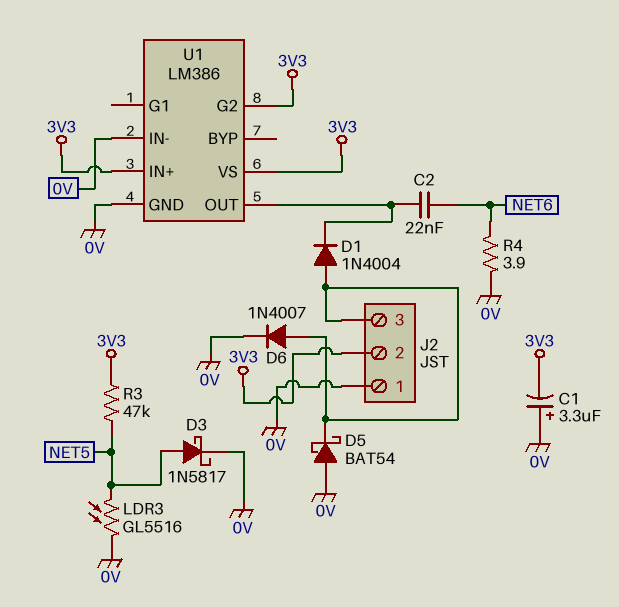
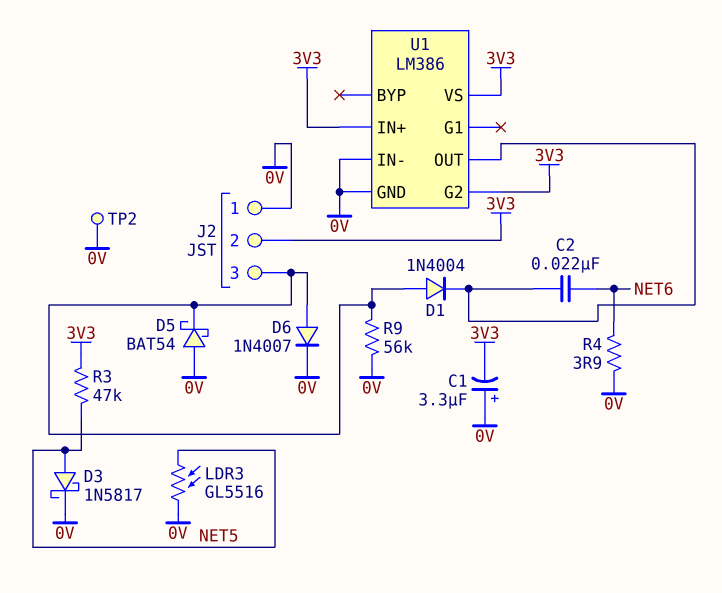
R9: none -> 56k (0V, J2/3)
TP2: none -> test point (0V)

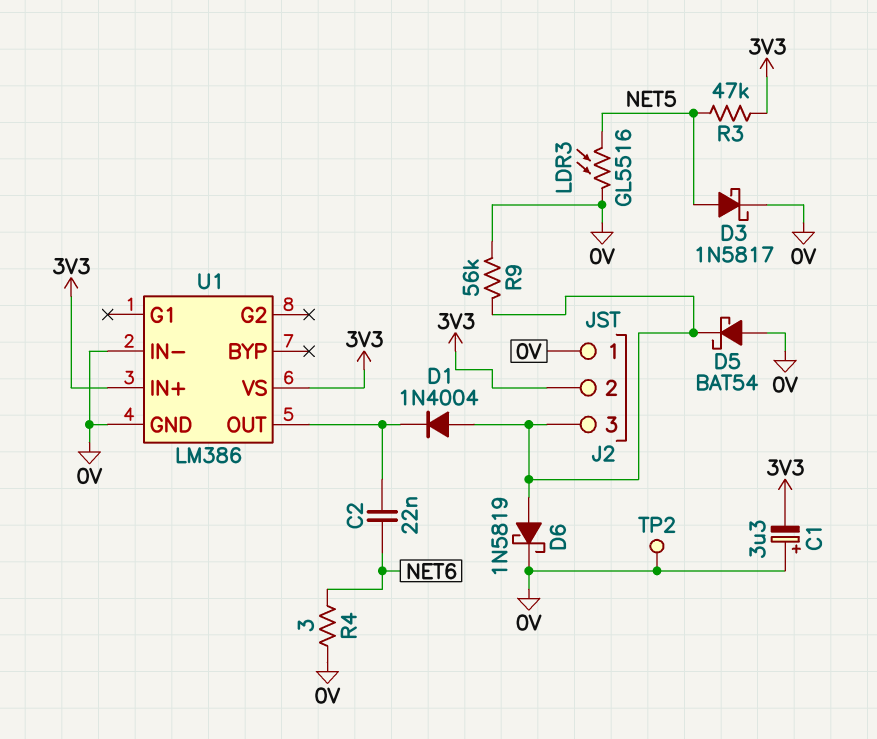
D6: diode 1N4007 (A J2/3, K 0V) -> schottky 1N5819 (A J2/3, K 0V)
R4: 3.9 (0V, NET6) -> 3 (0V, NET6)
U1 pin G2: 3V3 -> none

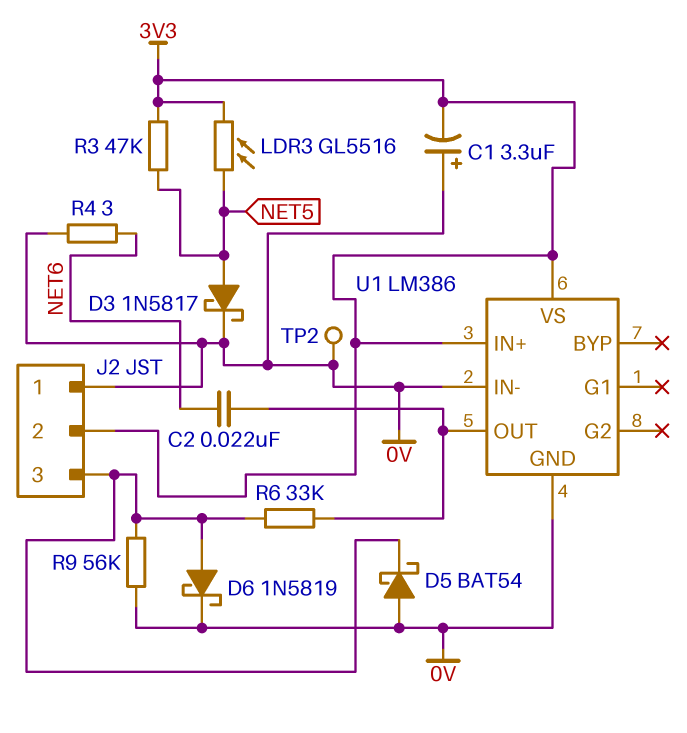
D1: diode 1N4004 (A J2/3, K U1/OUT) -> none
LDR3: GL5516 (0V, NET5) -> GL5516 (3V3, NET5)
R6: none -> 33k (J2/3, U1/OUT)

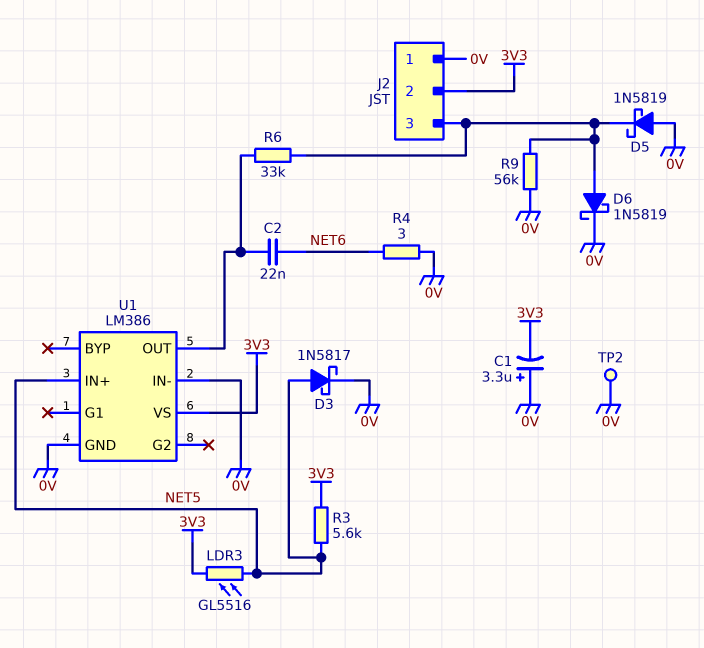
D5: schottky BAT54 (A 0V, K J2/3) -> schottky 1N5819 (A 0V, K J2/3)
R3: 47k (3V3, NET5) -> 5.6k (3V3, NET5)
U1 pin IN+: 3V3 -> NET5

